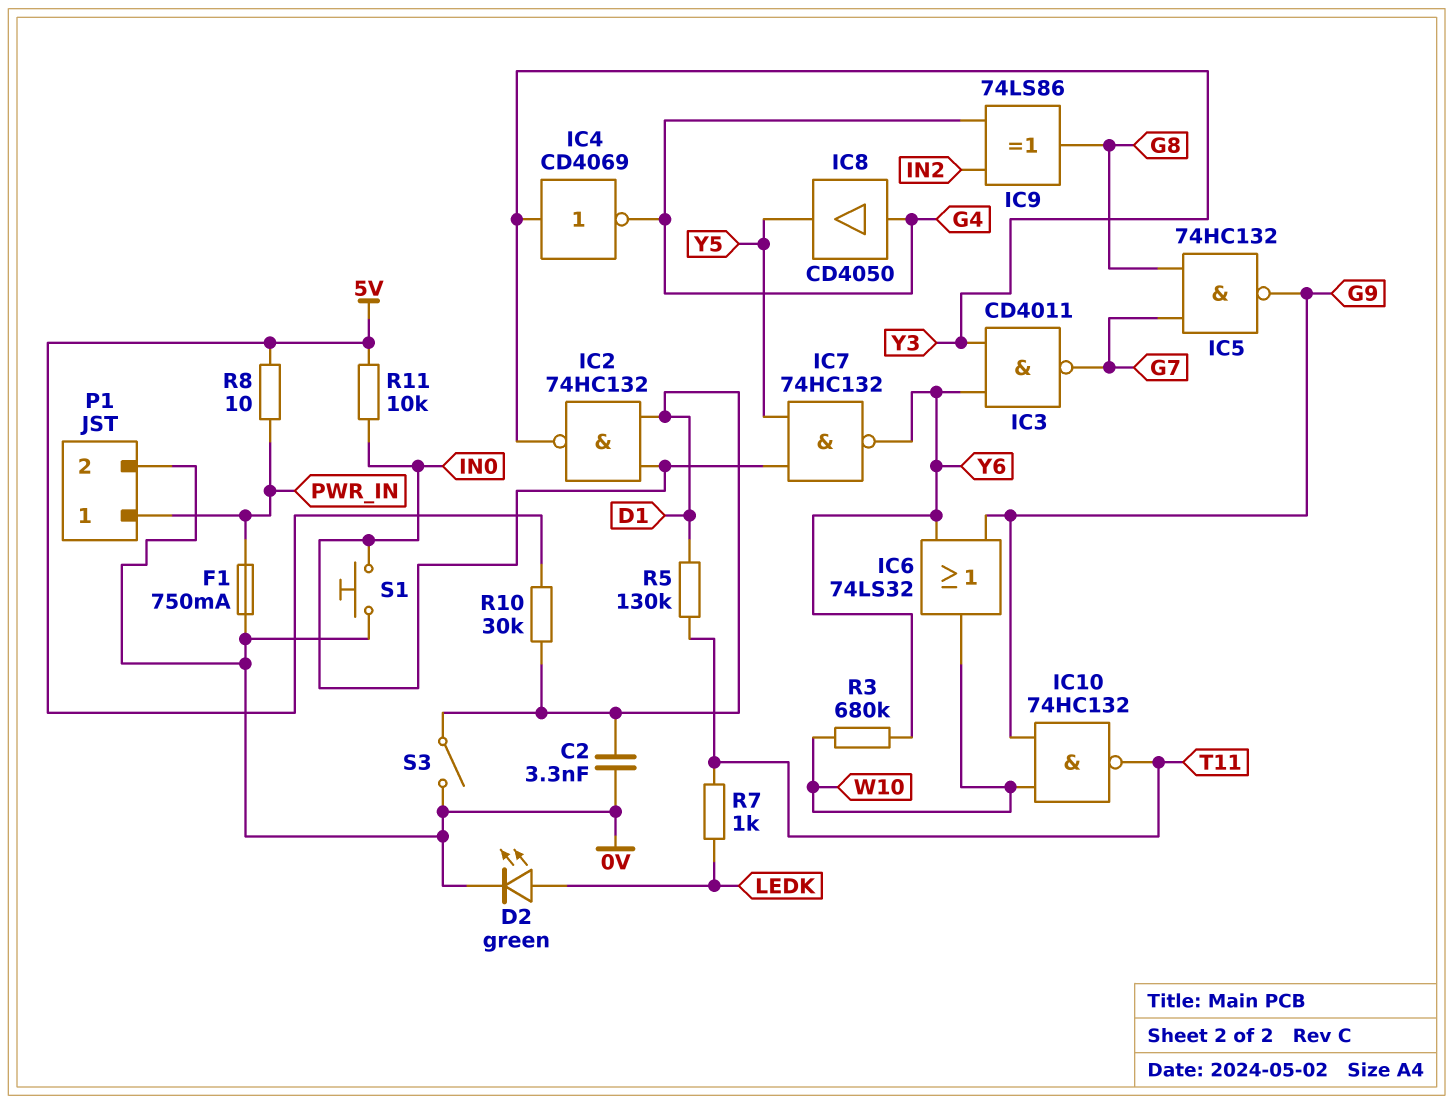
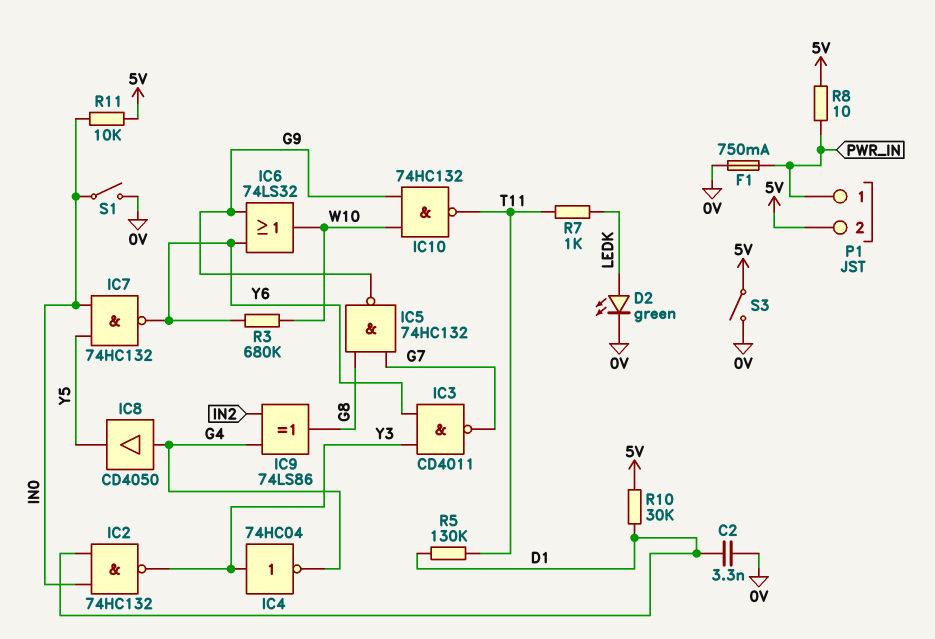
IC4: NOT CD4069 (in Y3, out G4) -> NOT 74HC04 (in Y3, out G4)
P1 pin 2: 0V -> 5V
S1: button (0V, IN0) -> switch (0V, IN0)
S3: switch (0V, D1) -> switch (0V, 5V)

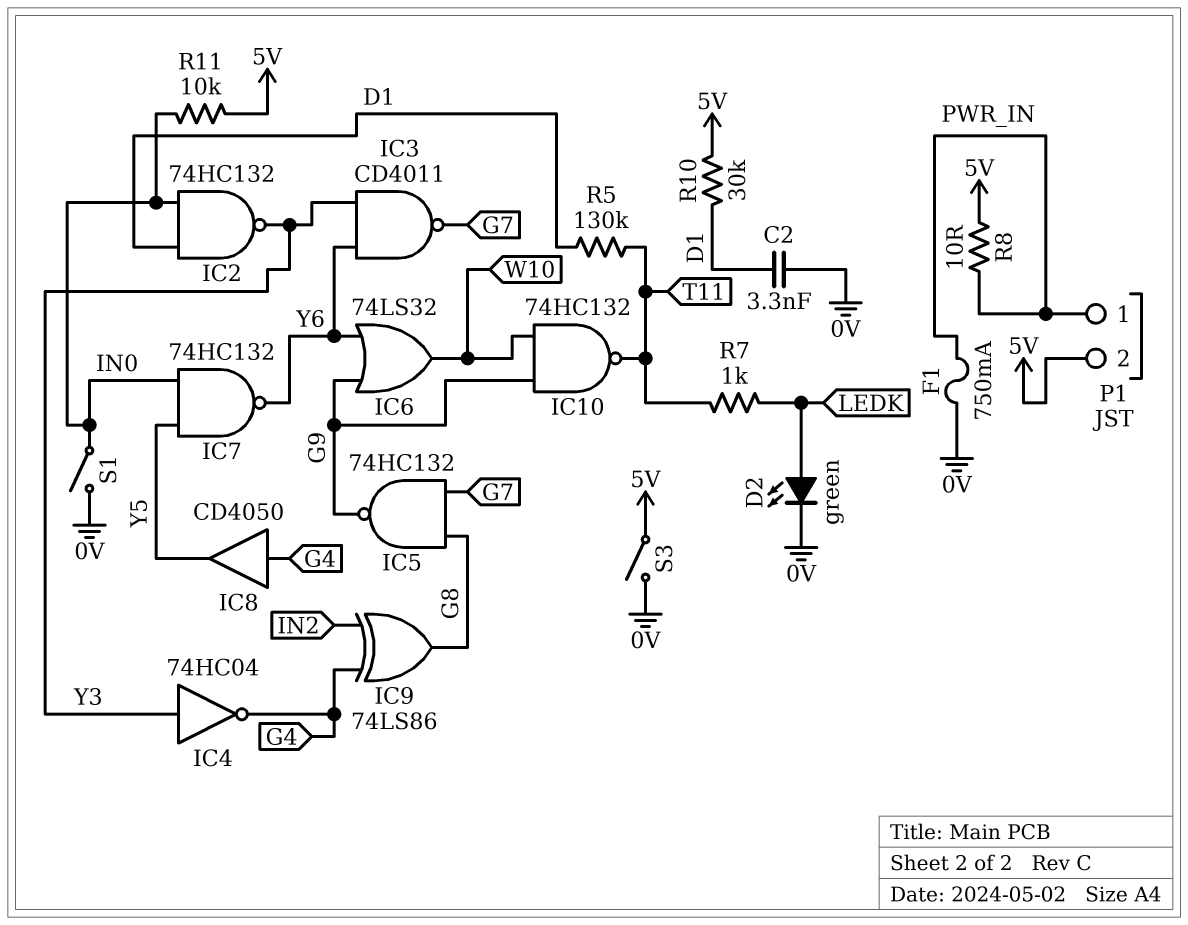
R3: 680k (W10, Y6) -> none

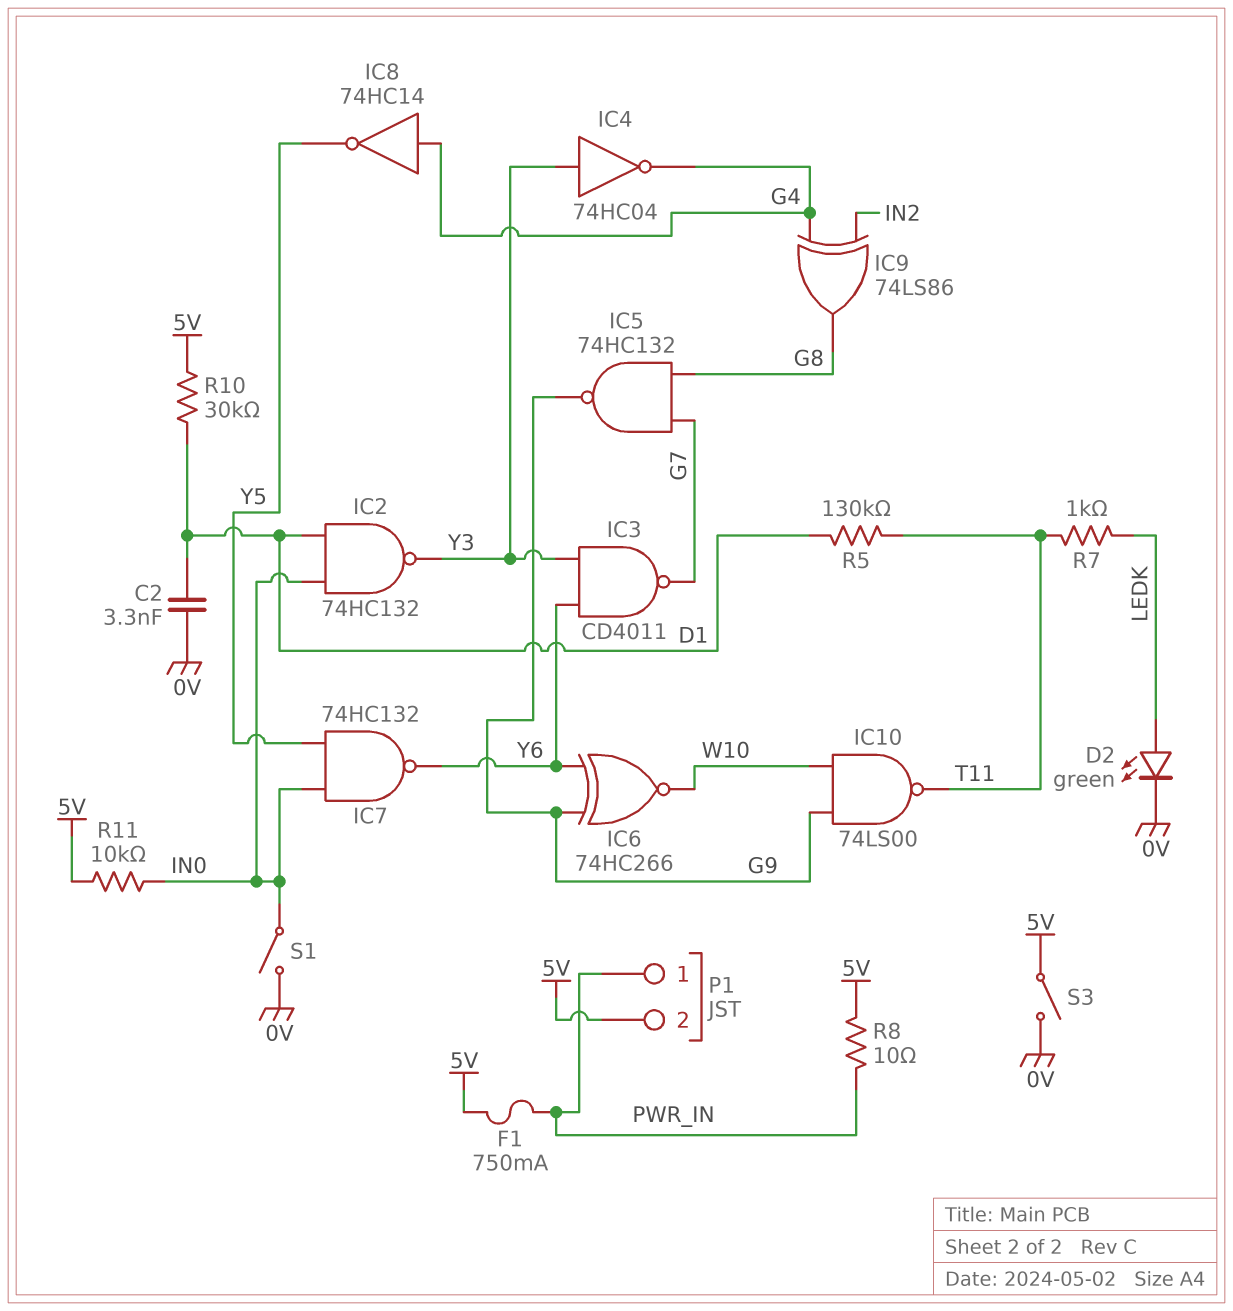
F1: 750mA (0V, PWR_IN) -> 750mA (5V, PWR_IN)
IC6: OR 74LS32 (in G9, in Y6, out W10) -> XNOR 74HC266 (in G9, in Y6, out W10)
IC8: buffer CD4050 (in G4, out Y5) -> NOT 74HC14 (in G4, out Y5)
IC10: NAND 74HC132 (in G9, in W10, out T11) -> NAND 74LS00 (in G9, in W10, out T11)

